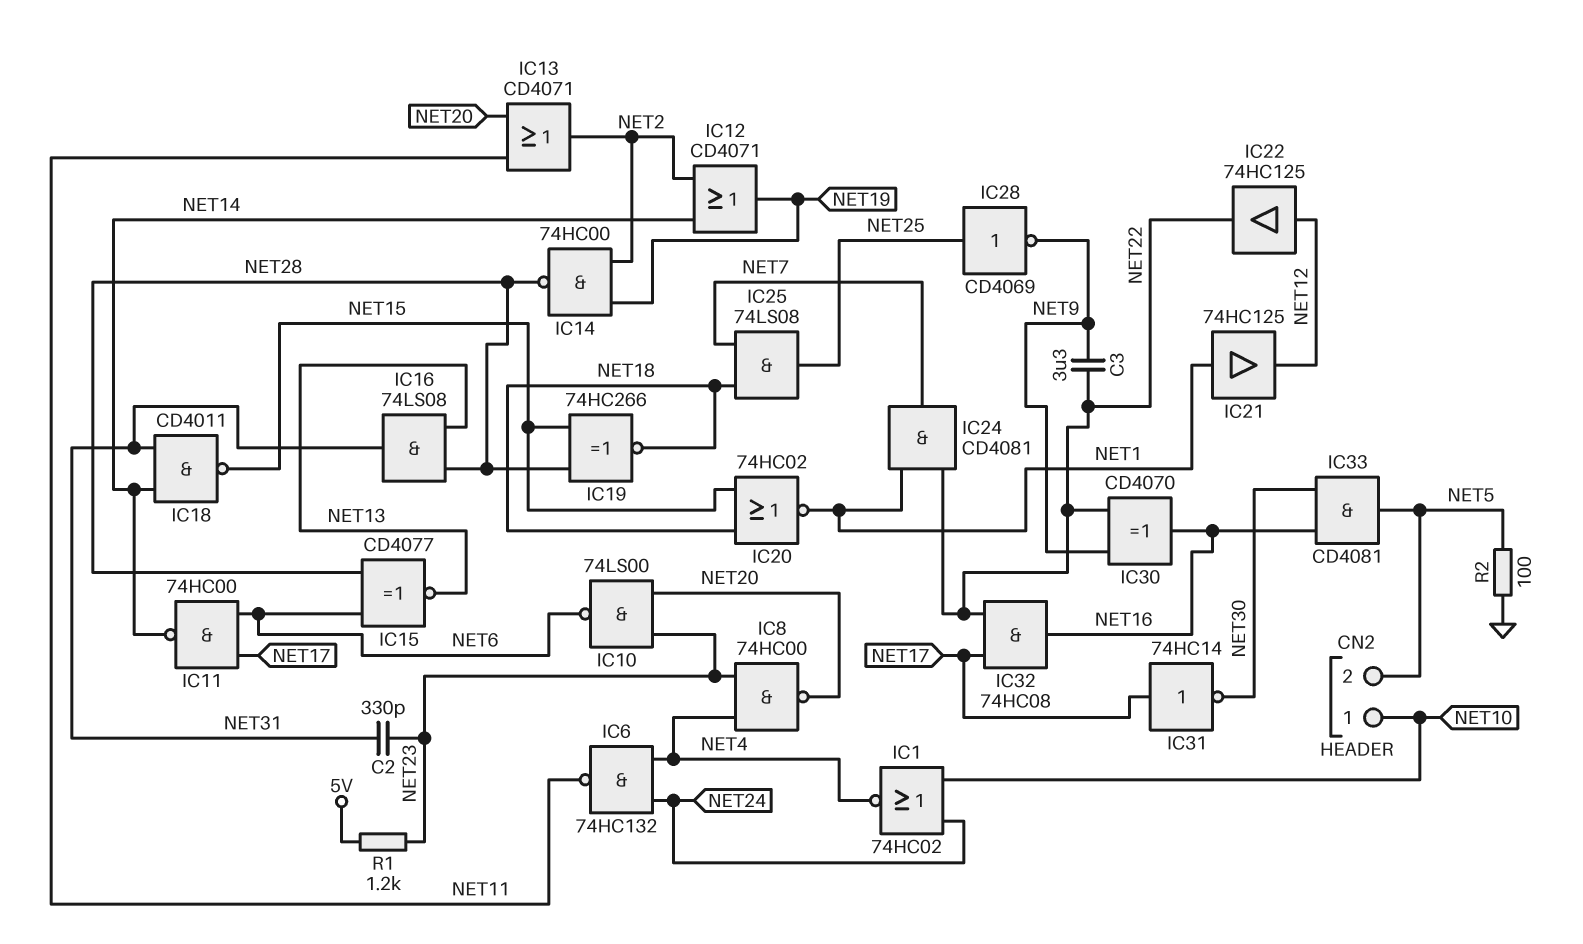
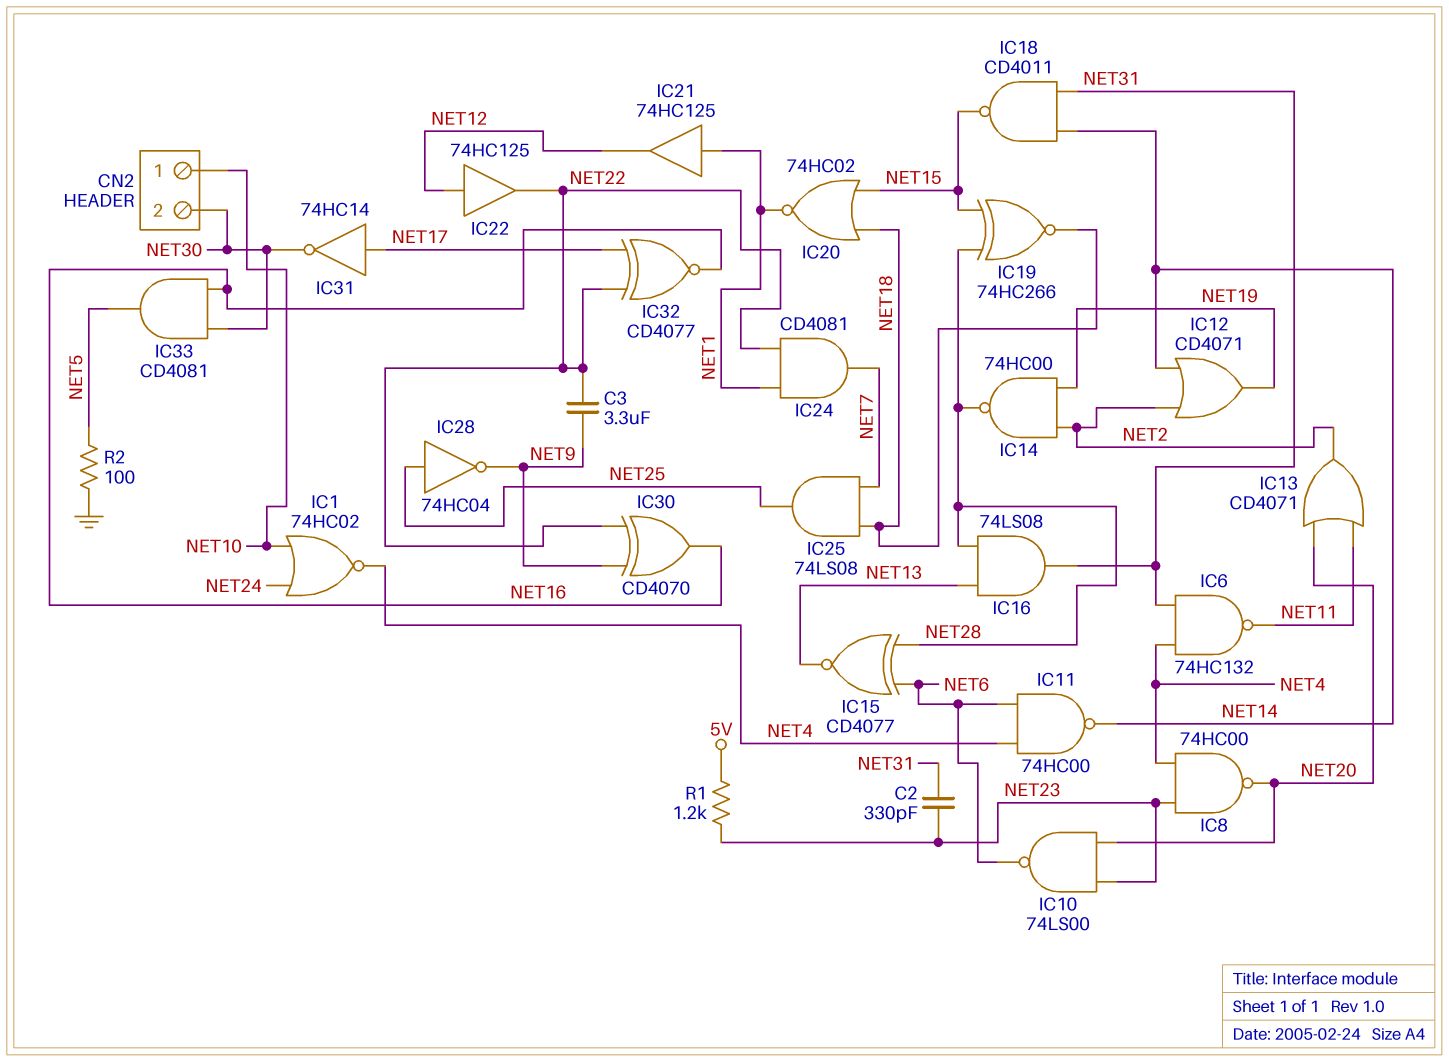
CN2 pin 2: NET5 -> NET30
IC6: NAND 74HC132 (in NET4, in NET24, out NET11) -> NAND 74HC132 (in NET4, in NET31, out NET11)
IC11: NAND 74HC00 (in NET6, in NET17, out NET14) -> NAND 74HC00 (in NET4, in NET6, out NET14)
IC28: NOT CD4069 (in NET25, out NET9) -> NOT 74HC04 (in NET25, out NET9)
IC32: AND 74HC08 (in NET17, in NET22, out NET16) -> XNOR CD4077 (in NET17, in NET22, out NET16)

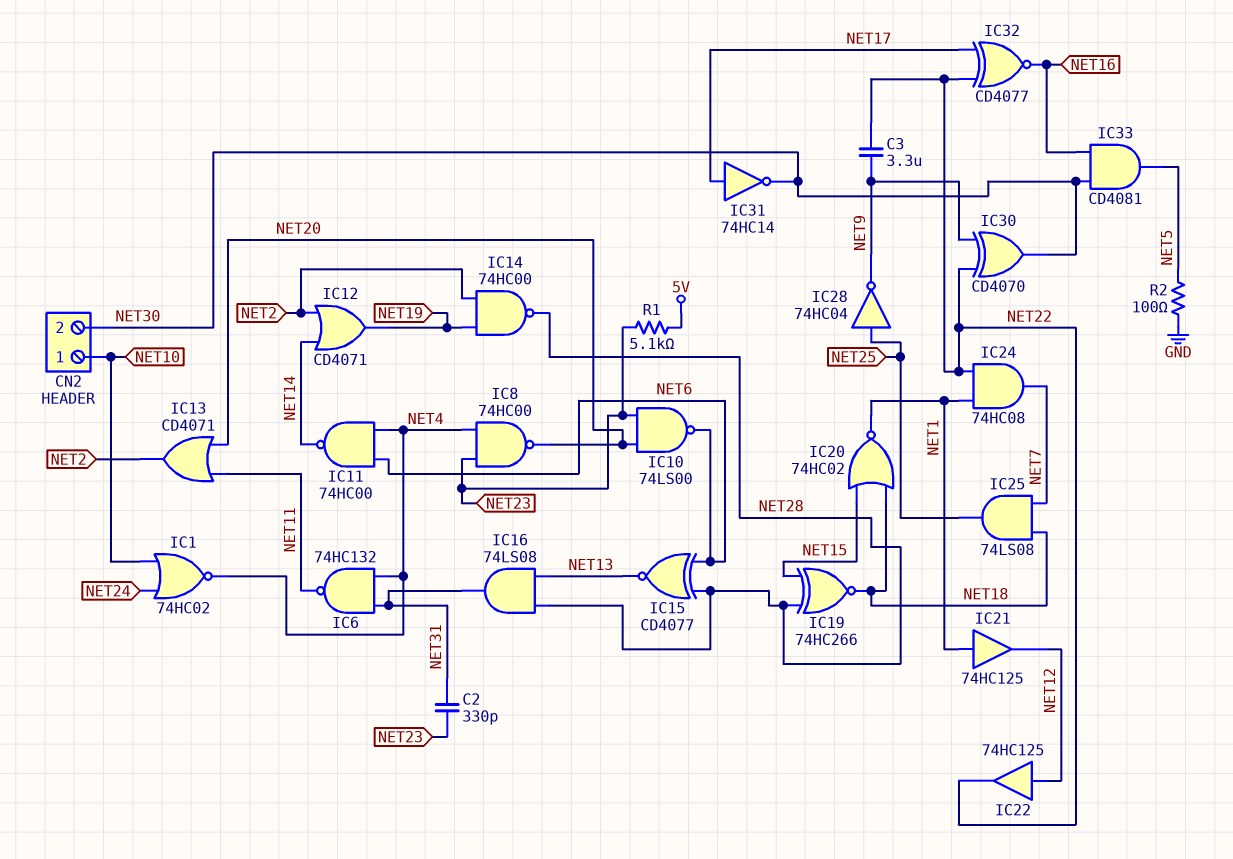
IC18: NAND CD4011 (in NET14, in NET31, out NET15) -> none
IC24: AND CD4081 (in NET1, in NET22, out NET7) -> AND 74HC08 (in NET1, in NET22, out NET7)
IC30: XOR CD4070 (in NET9, in NET22, out NET16) -> XOR CD4070 (in NET9, in NET22, out NET30)
R1: 1.2k (5V, NET23) -> 5.1k (5V, NET23)

